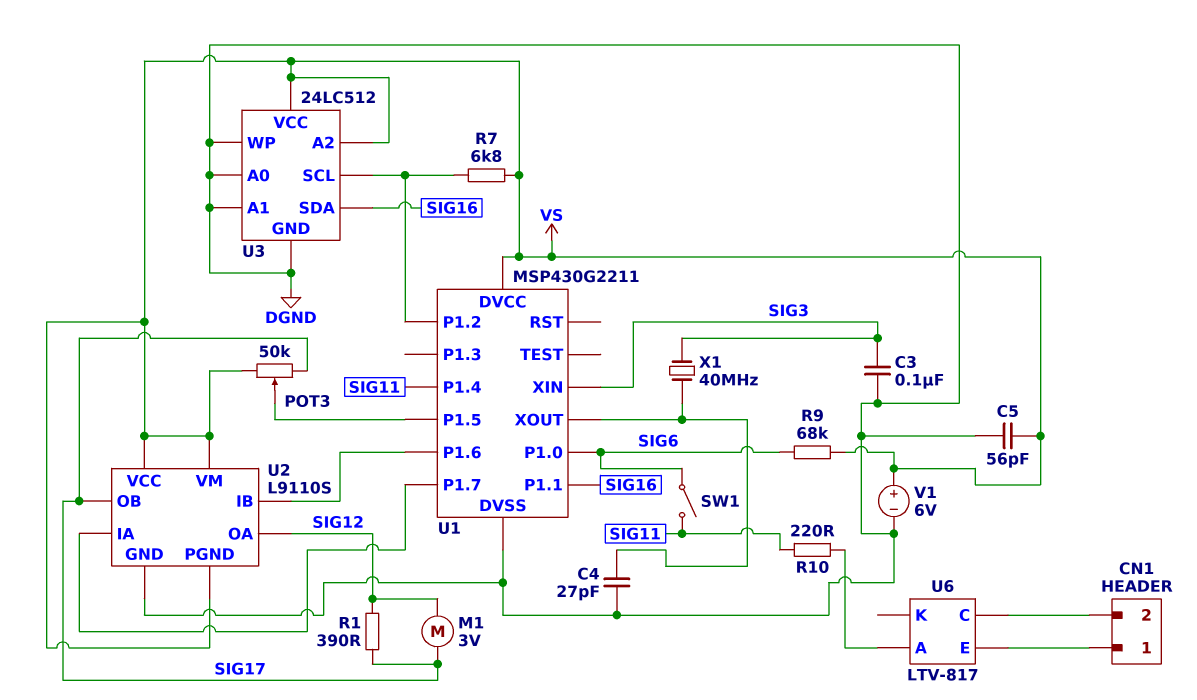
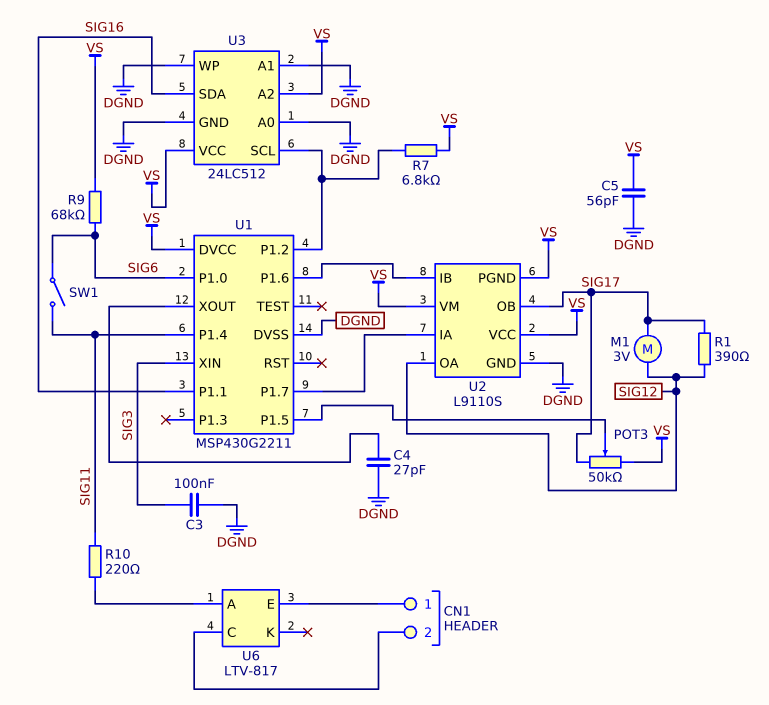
V1: 6V (plus VS, minus DGND) -> none
X1: 40MHz (SIG3, U1/XOUT) -> none

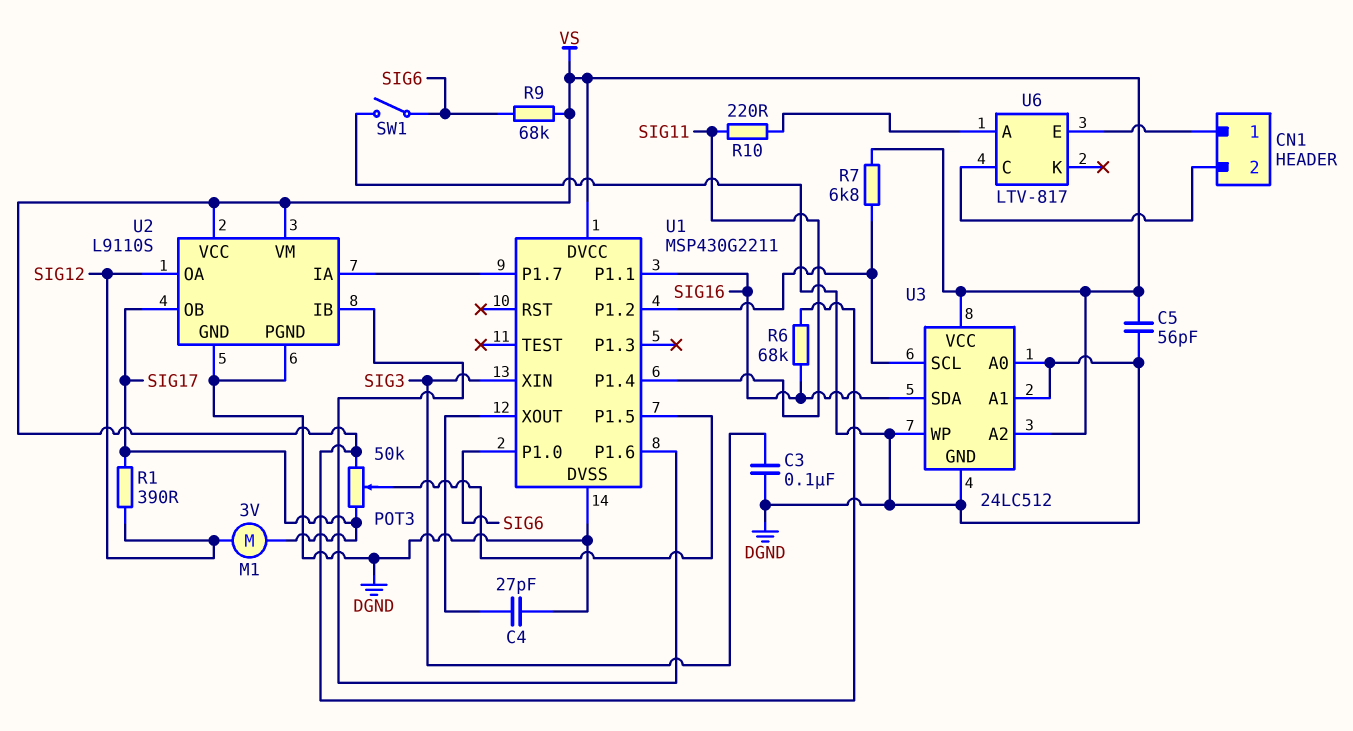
R6: none -> 68k (SIG16, VS)
SW1: switch (SIG6, SIG11) -> switch (DGND, SIG6)
U2 pin PGND: VS -> DGND

